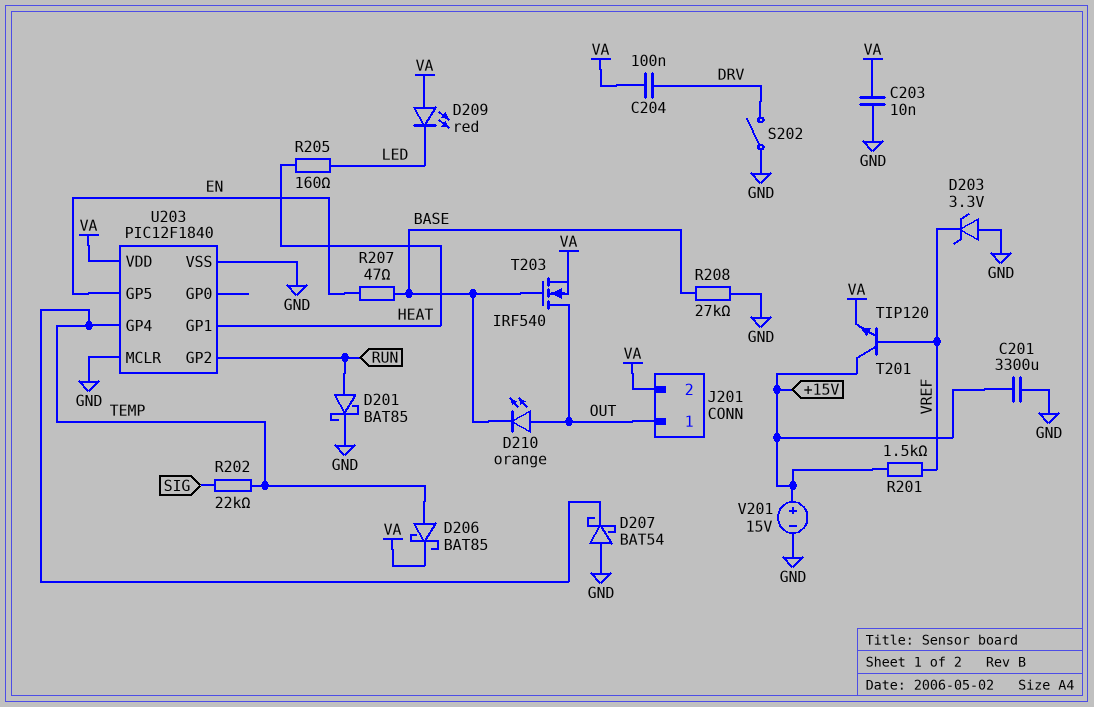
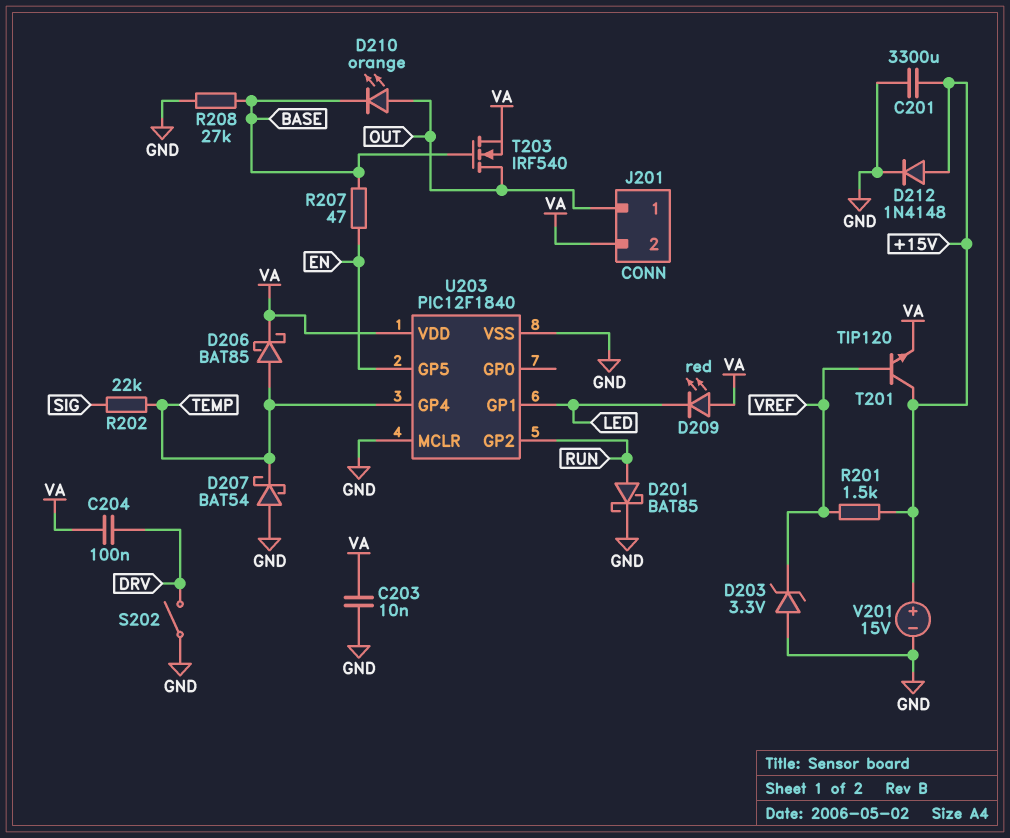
D212: none -> diode 1N4148 (A +15V, K GND)
R205: 160 (HEAT, LED) -> none
U203 pin GP1: HEAT -> LED

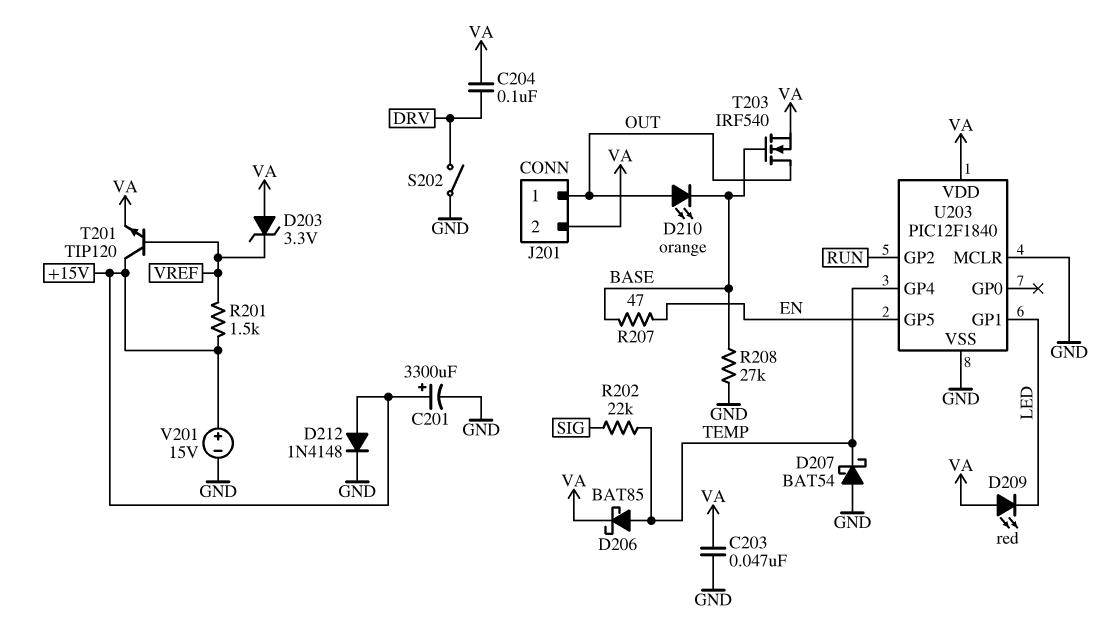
C201: 3300uF (+15V, GND) -> 3300uF (plus +15V, minus GND)
C203: 10nF (GND, VA) -> 47nF (GND, VA)
D201: schottky BAT85 (A RUN, K GND) -> none
D203: zener 3.3V (A GND, K VREF) -> zener 3.3V (A VA, K VREF)

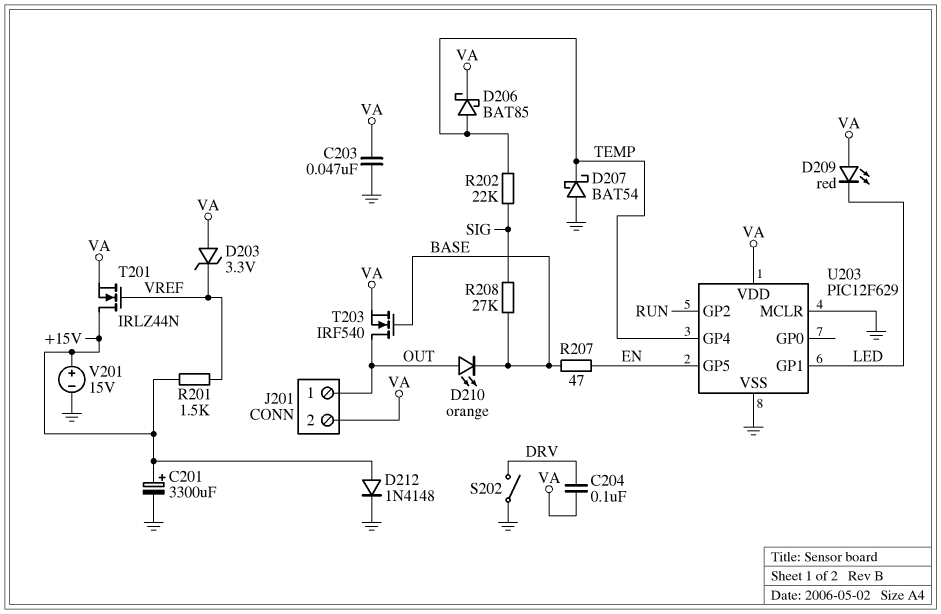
R208: 27k (BASE, GND) -> 27k (BASE, SIG)
T201: NPN TIP120 (B VREF, C +15V, E VA) -> NMOS IRLZ44N (G VREF, D +15V, S VA)
U203: PIC12F1840 -> PIC12F629

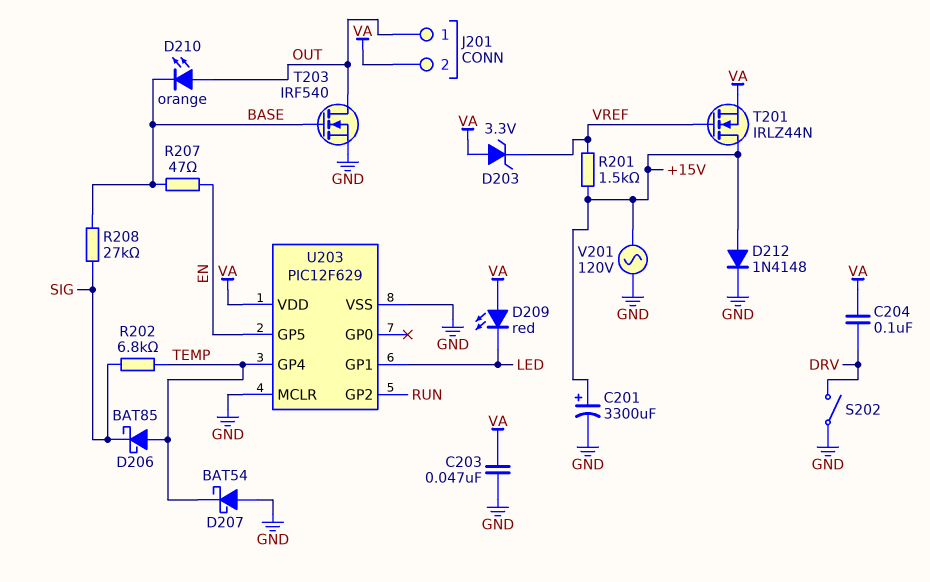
D206: schottky BAT85 (A TEMP, K VA) -> schottky BAT85 (A TEMP, K SIG)
R202: 22k (SIG, TEMP) -> 6.8k (SIG, TEMP)
T203: NMOS IRF540 (G BASE, D OUT, S VA) -> NMOS IRF540 (G BASE, D OUT, S GND)
V201: 15V (plus +15V, minus GND) -> AC 120V (+15V, GND)

